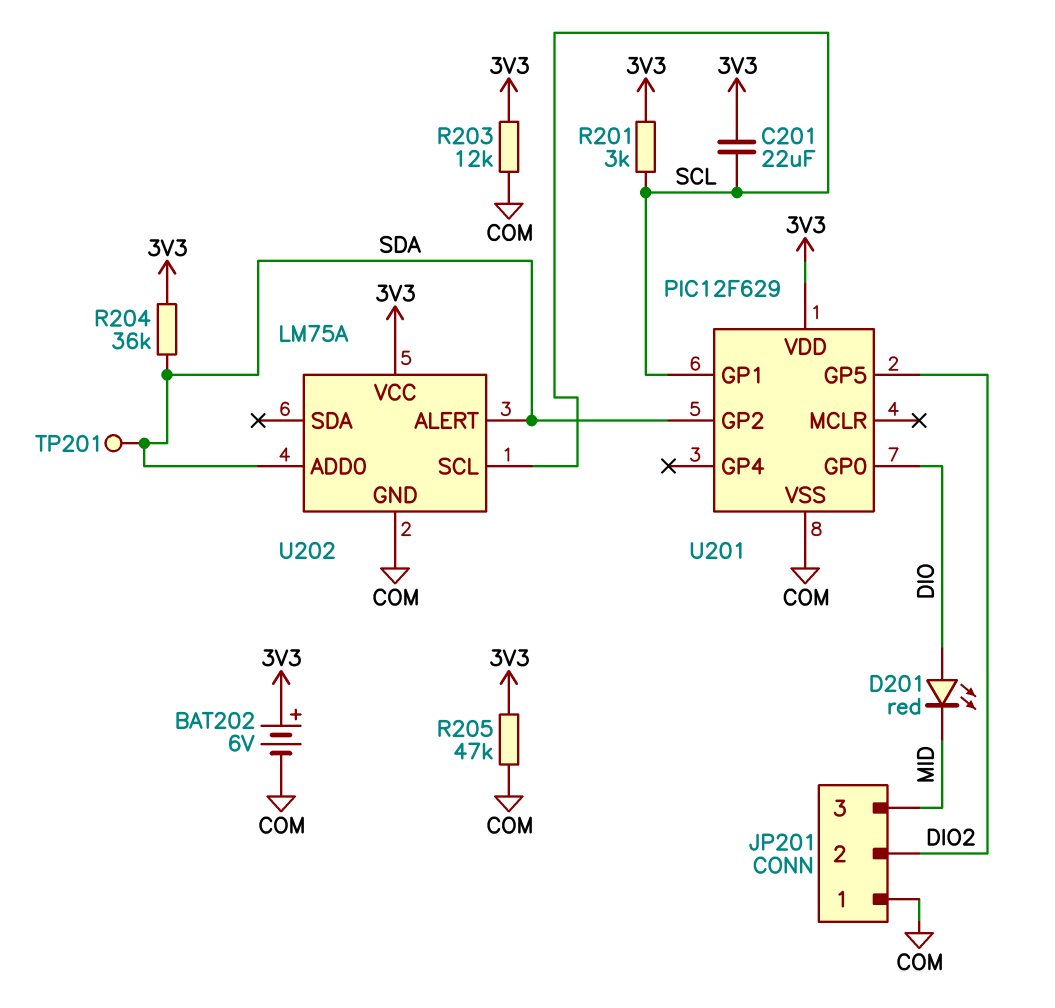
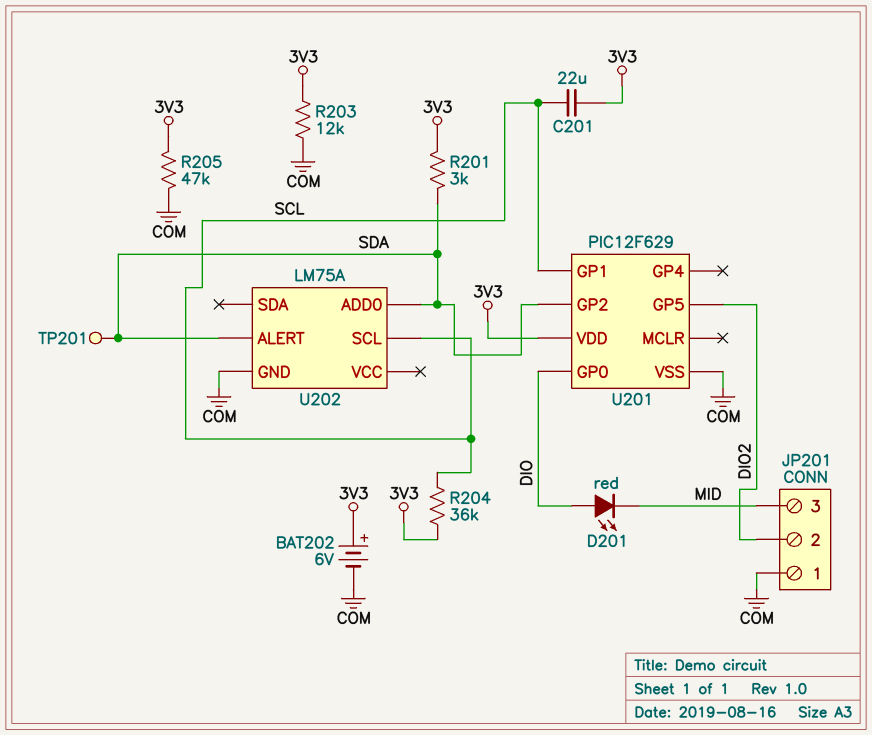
R201: 3k (3V3, SCL) -> 3k (3V3, SDA)
R204: 36k (3V3, SDA) -> 36k (3V3, SCL)
U202 pin VCC: 3V3 -> none

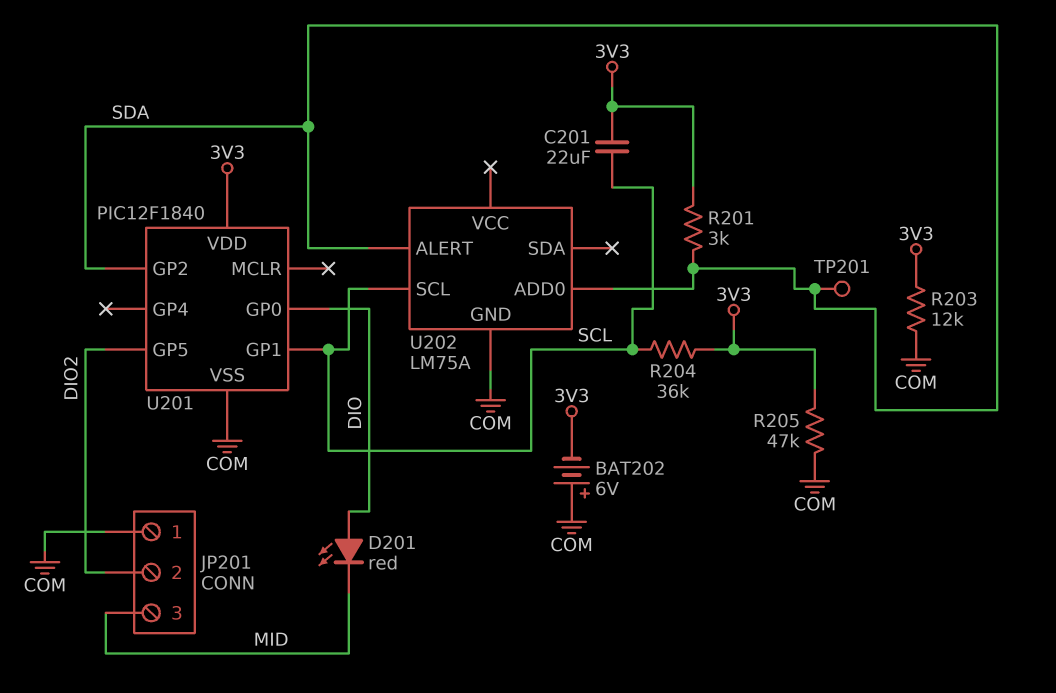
BAT202: 6V (plus 3V3, minus COM) -> 6V (plus COM, minus 3V3)
U201: PIC12F629 -> PIC12F1840

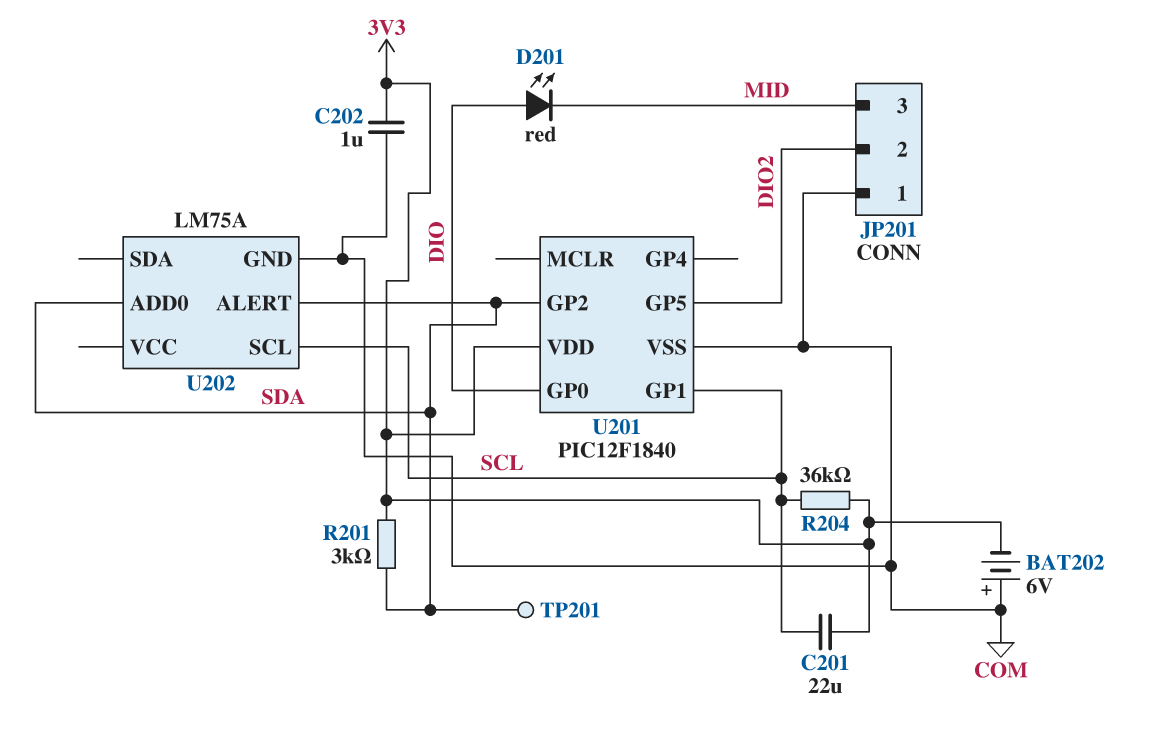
C202: none -> 1uF (3V3, COM)
R203: 12k (3V3, COM) -> none
R205: 47k (3V3, COM) -> none

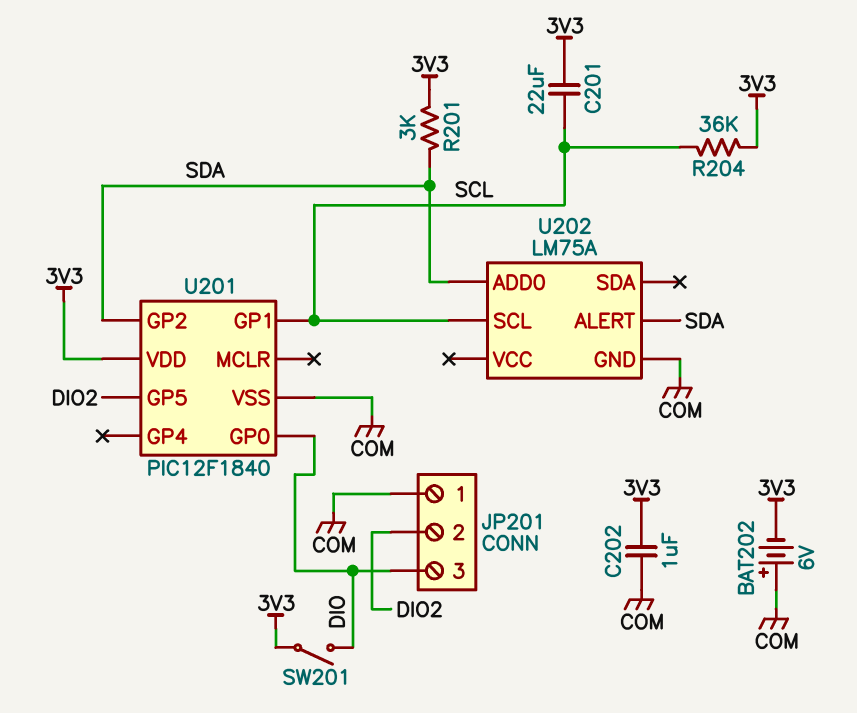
D201: LED red (A DIO, K MID) -> none
JP201 pin 3: MID -> DIO
SW201: none -> switch (3V3, DIO)
TP201: test point (SDA) -> none

